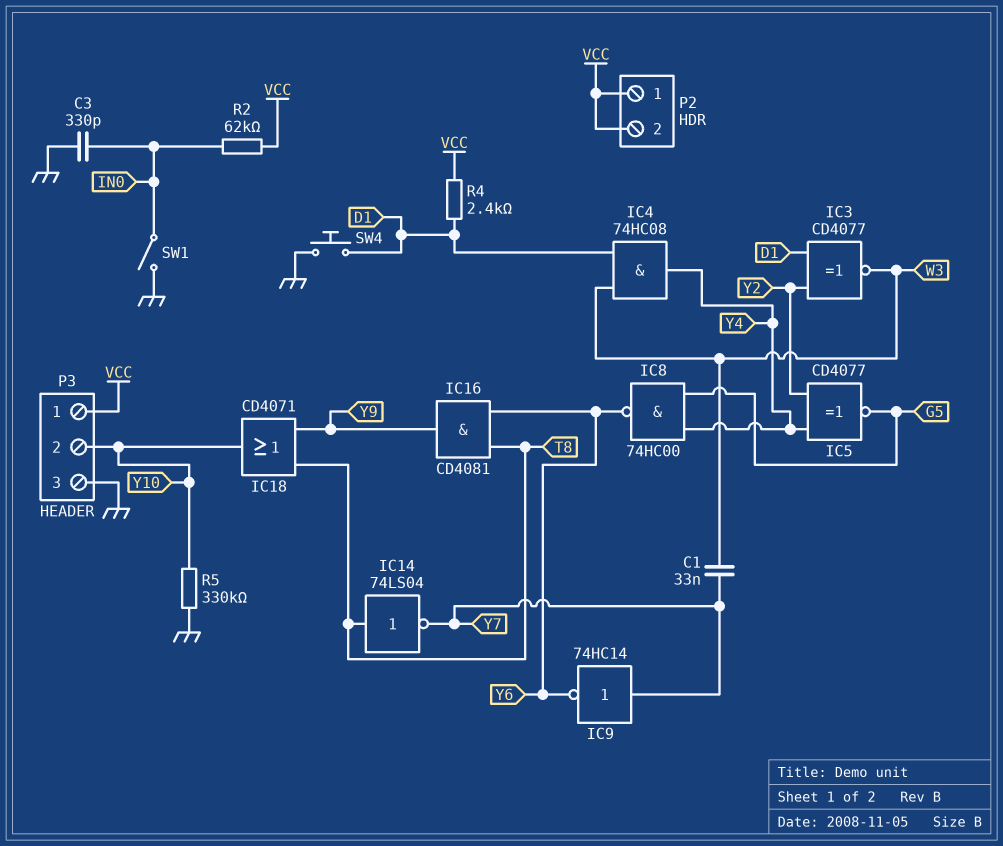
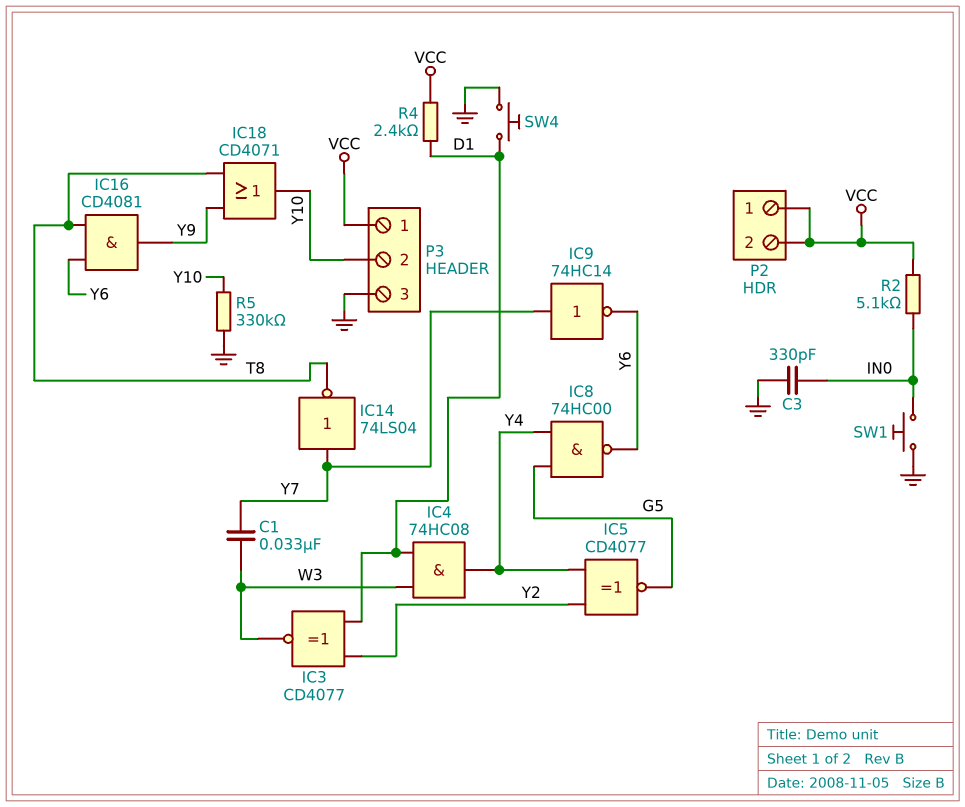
IC14: NOT 74LS04 (in T8, out Y7) -> NOT 74LS04 (in Y7, out T8)
R2: 62k (IN0, VCC) -> 5.1k (IN0, VCC)
SW1: switch (GND, IN0) -> button (GND, IN0)

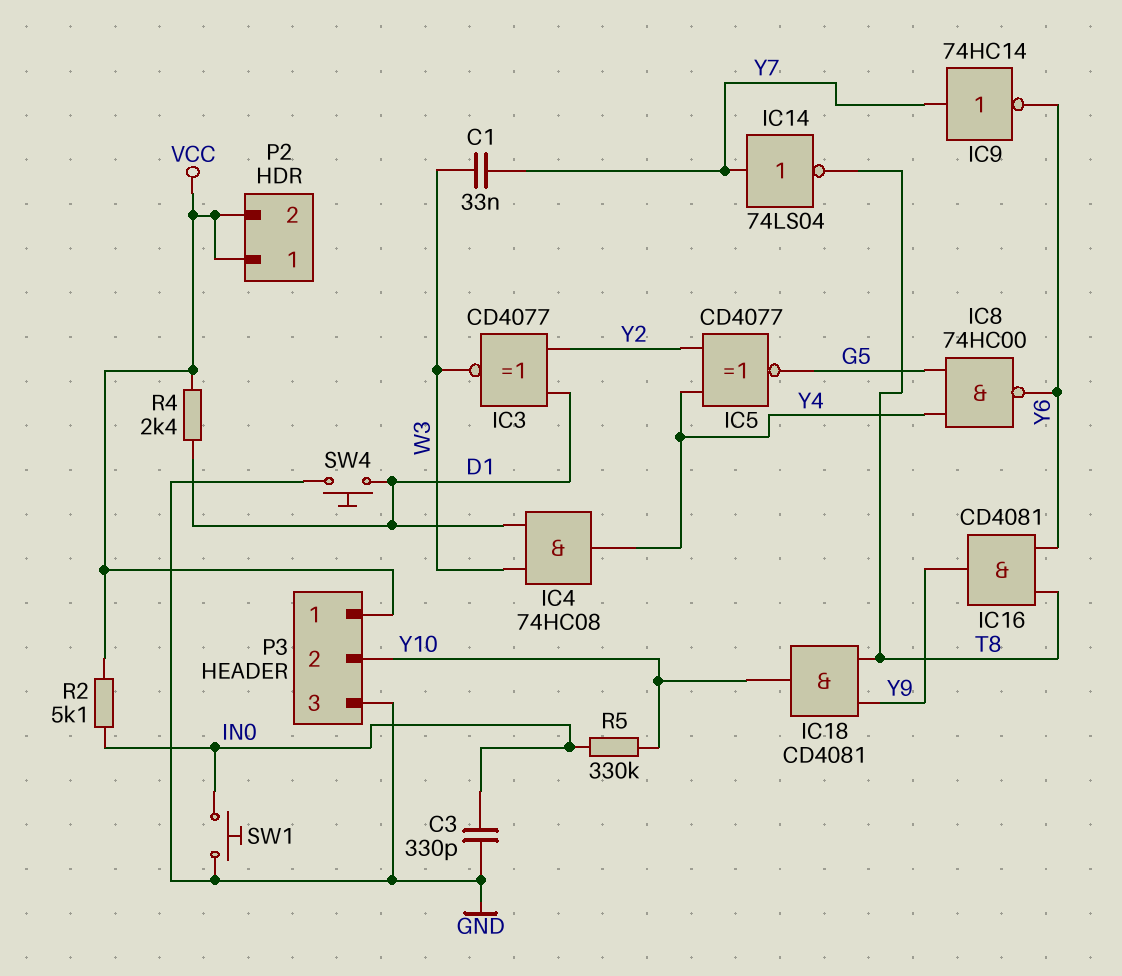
IC18: OR CD4071 (in T8, in Y9, out Y10) -> AND CD4081 (in T8, in Y9, out Y10)
R5: 330k (GND, Y10) -> 330k (IN0, Y10)

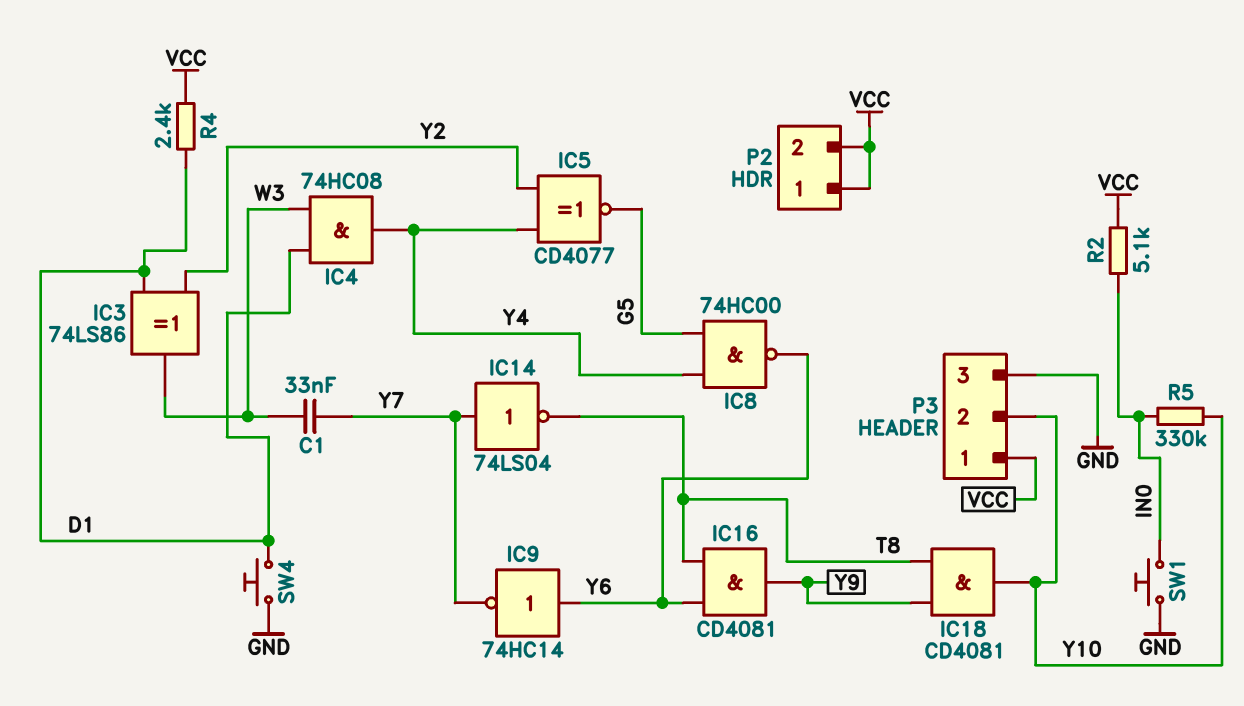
C3: 330pF (GND, IN0) -> none
IC3: XNOR CD4077 (in D1, in Y2, out W3) -> XOR 74LS86 (in D1, in Y2, out W3)
IC9: NOT 74HC14 (in Y7, out Y6) -> NOT 74HC14 (in Y6, out Y7)

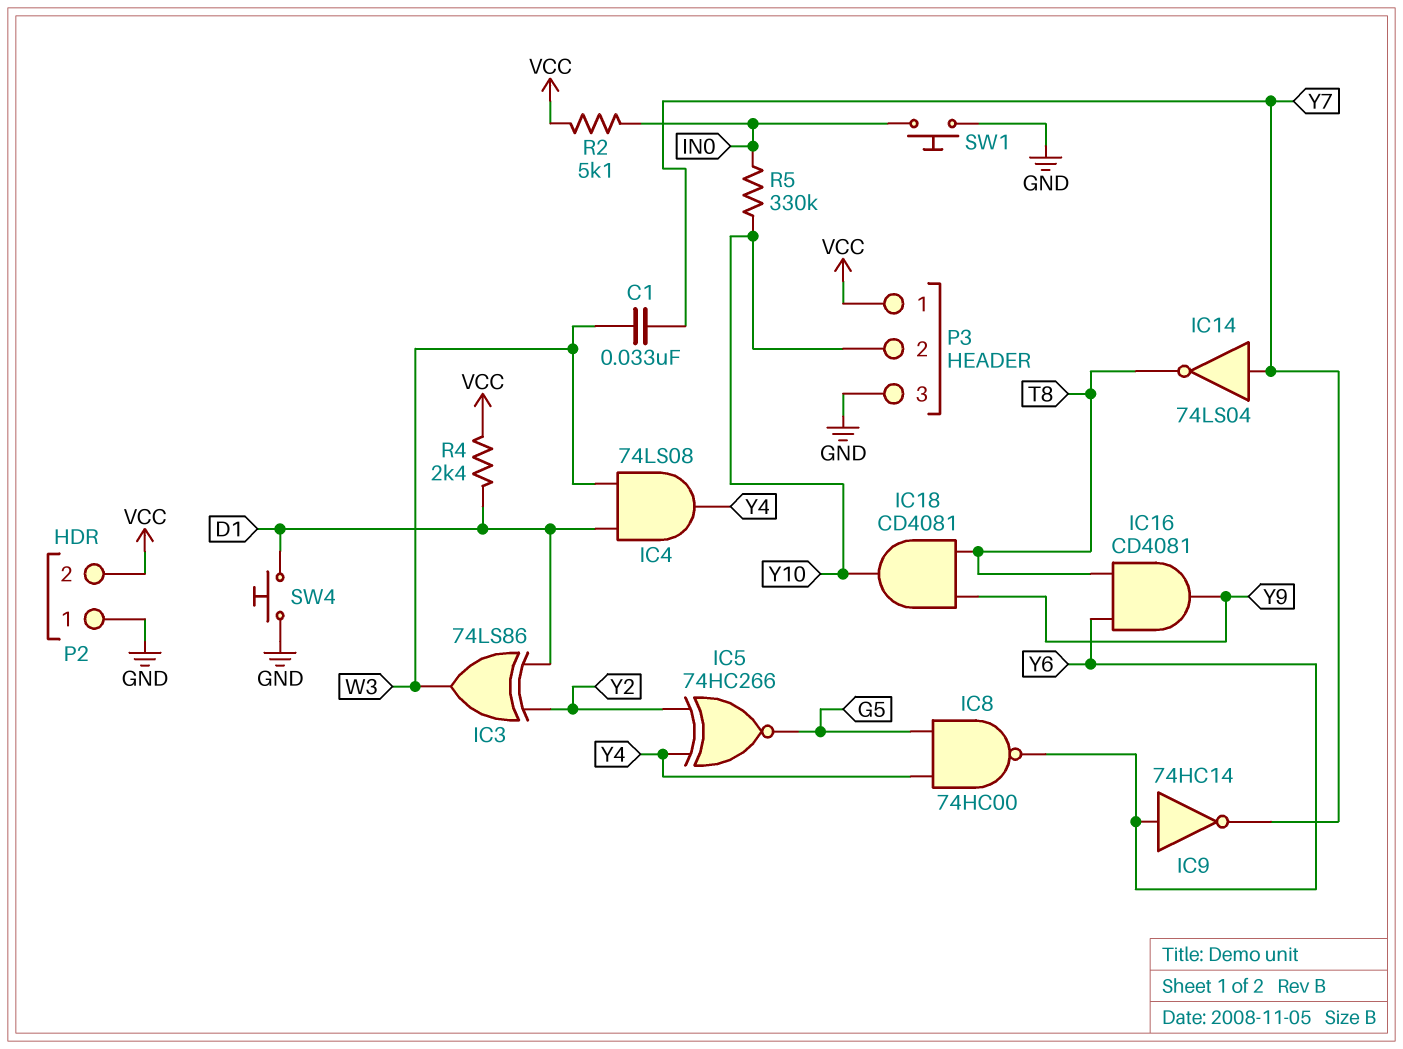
IC4: AND 74HC08 (in D1, in W3, out Y4) -> AND 74LS08 (in D1, in W3, out Y4)
IC5: XNOR CD4077 (in Y2, in Y4, out G5) -> XNOR 74HC266 (in Y2, in Y4, out G5)
P2 pin 1: VCC -> GND

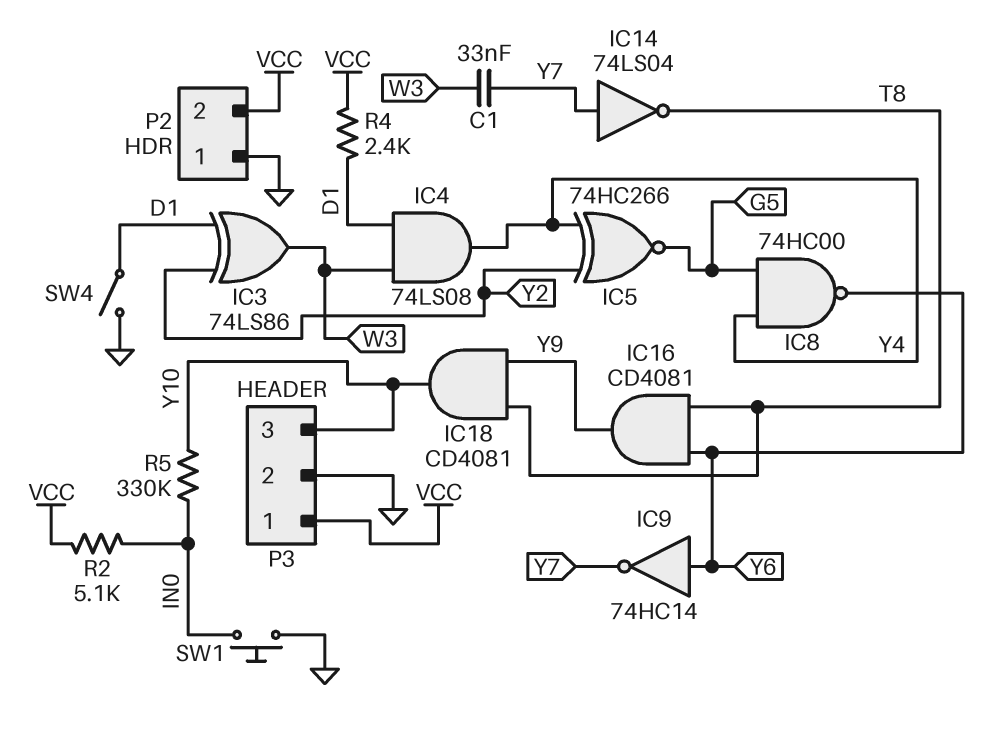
P3 pin 2: Y10 -> GND
P3 pin 3: GND -> Y10
SW4: button (D1, GND) -> switch (D1, GND)

